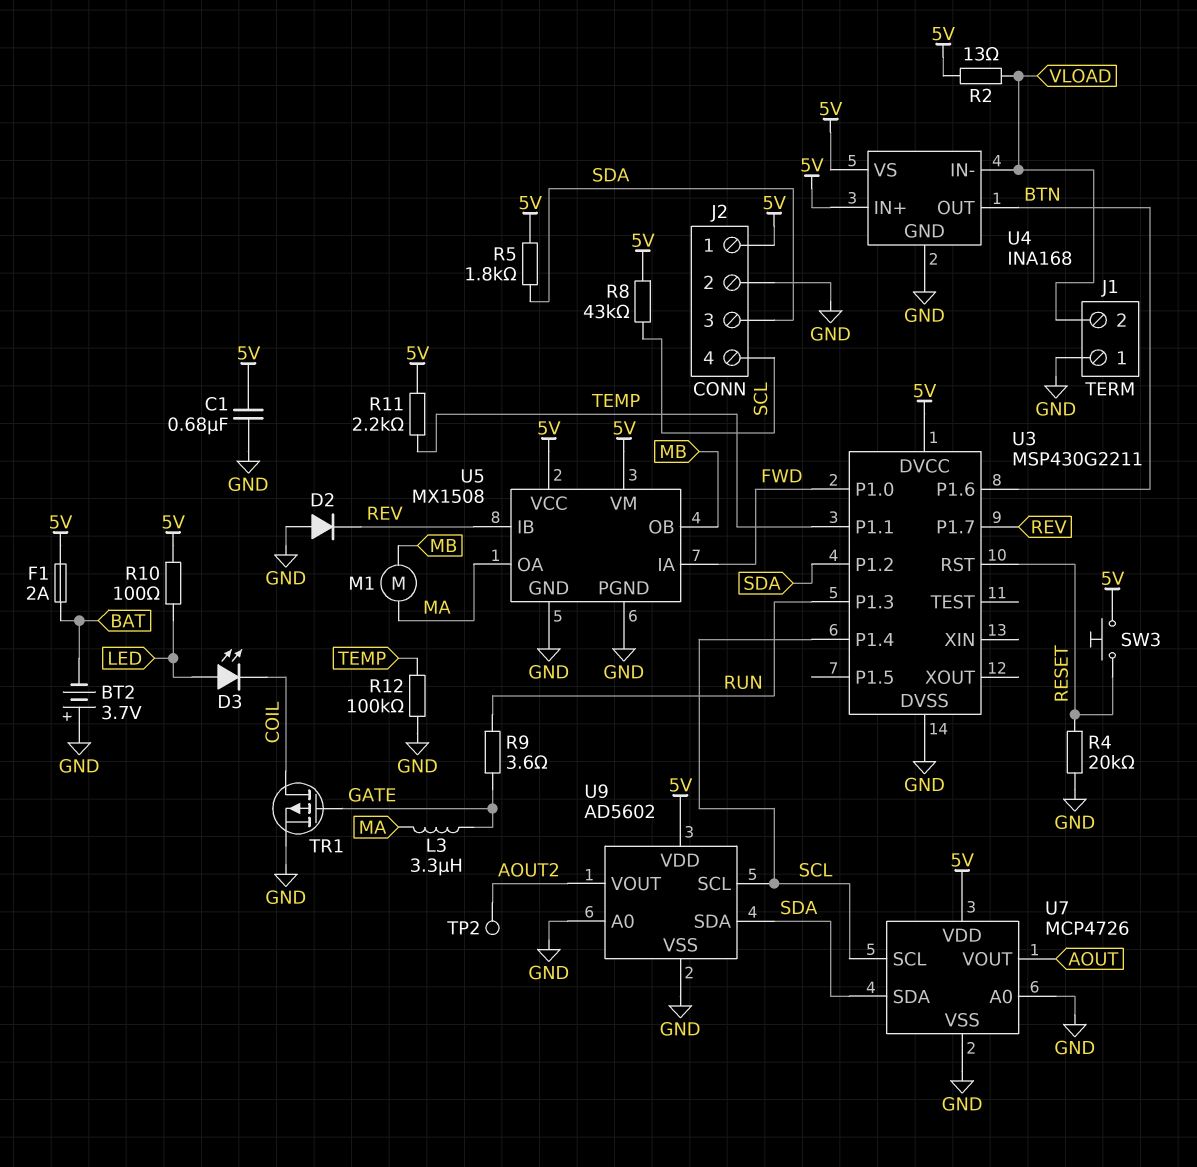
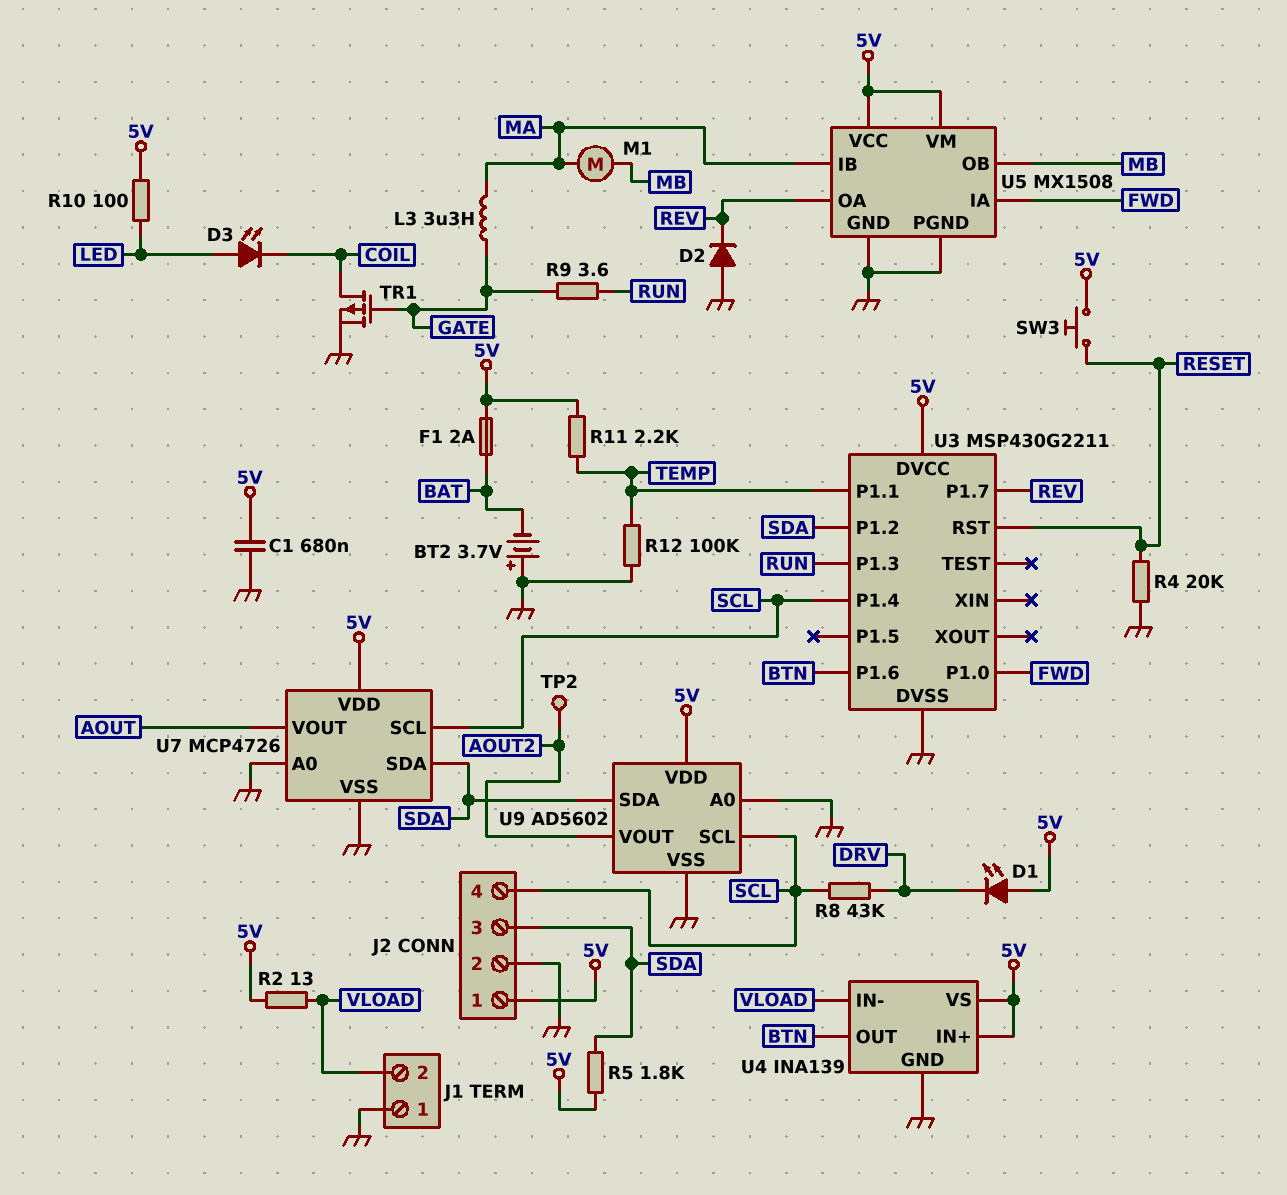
D1: none -> LED (A 5V, K DRV)
R8: 43k (5V, SCL) -> 43k (DRV, SCL)
U4: INA168 -> INA139
U5 pin IB: REV -> MA
U5 pin OA: MA -> REV

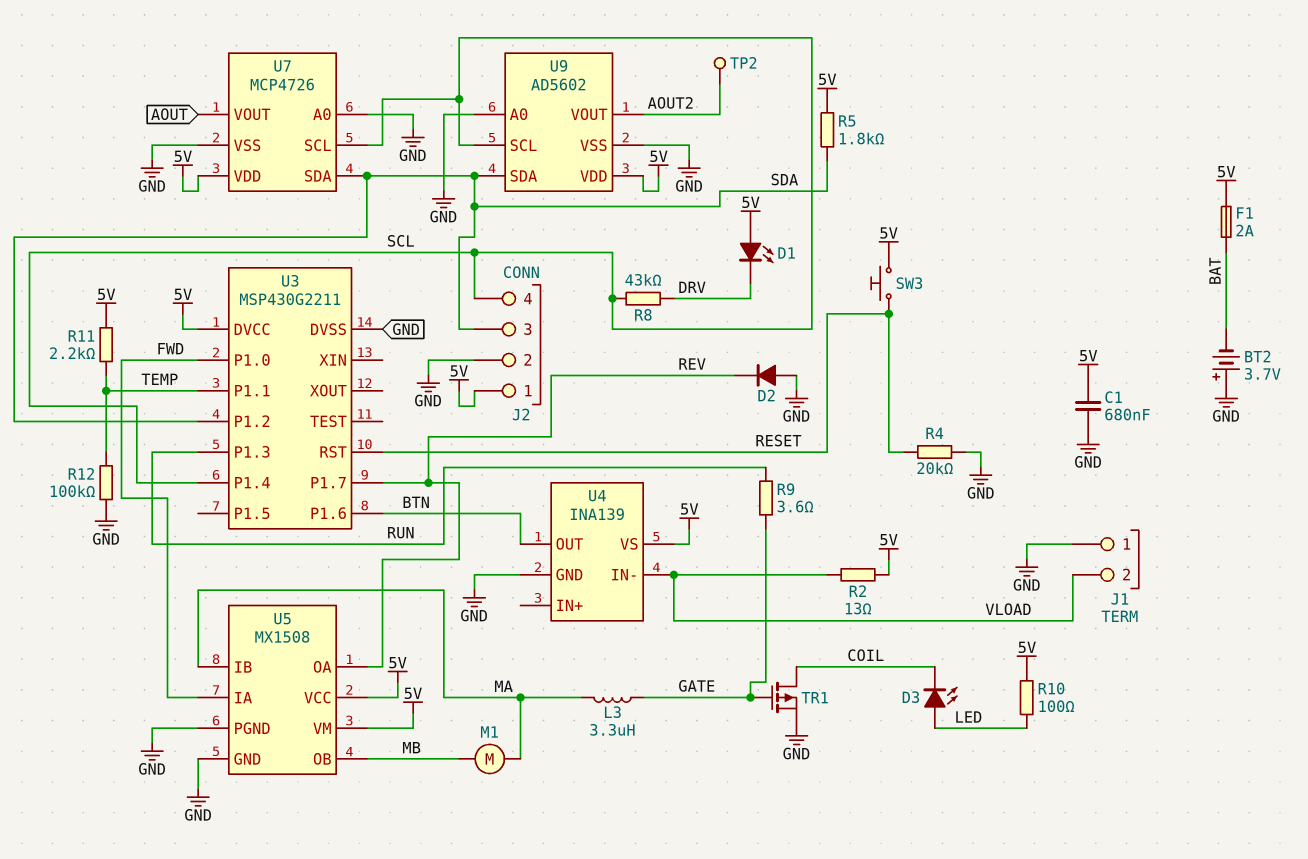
U4 pin IN+: 5V -> none

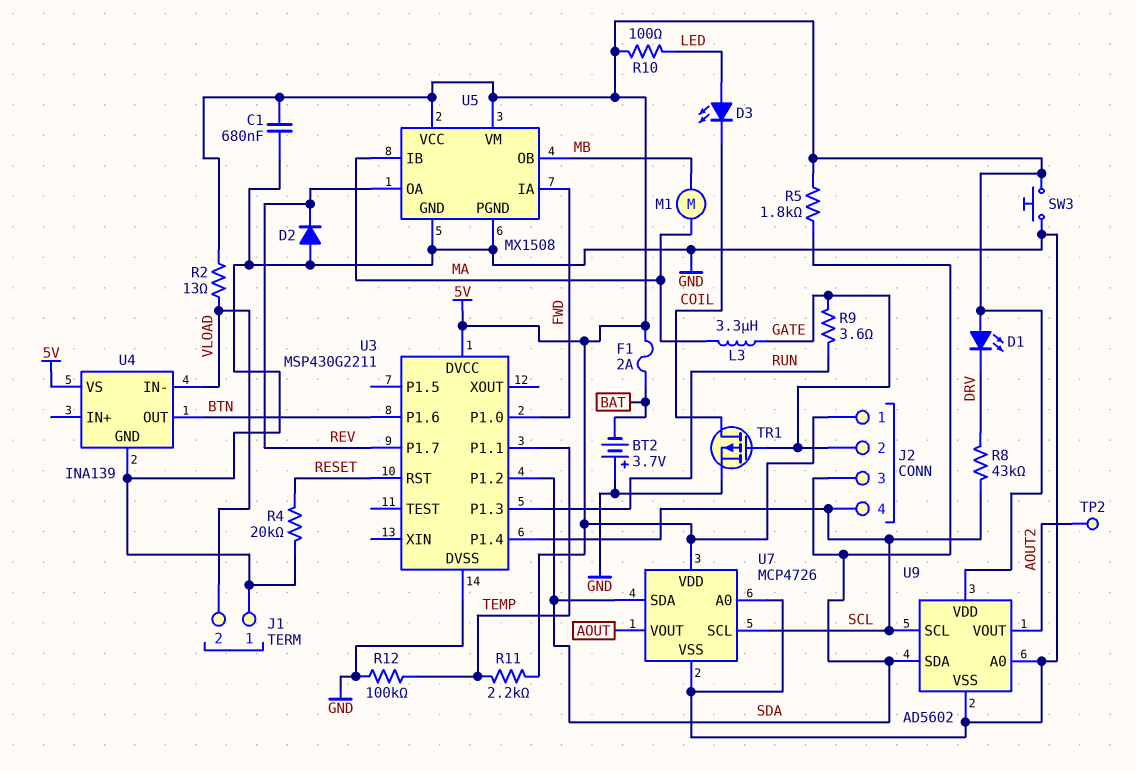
J2 pin 2: GND -> GATE
SW3: button (5V, RESET) -> button (5V, GND)

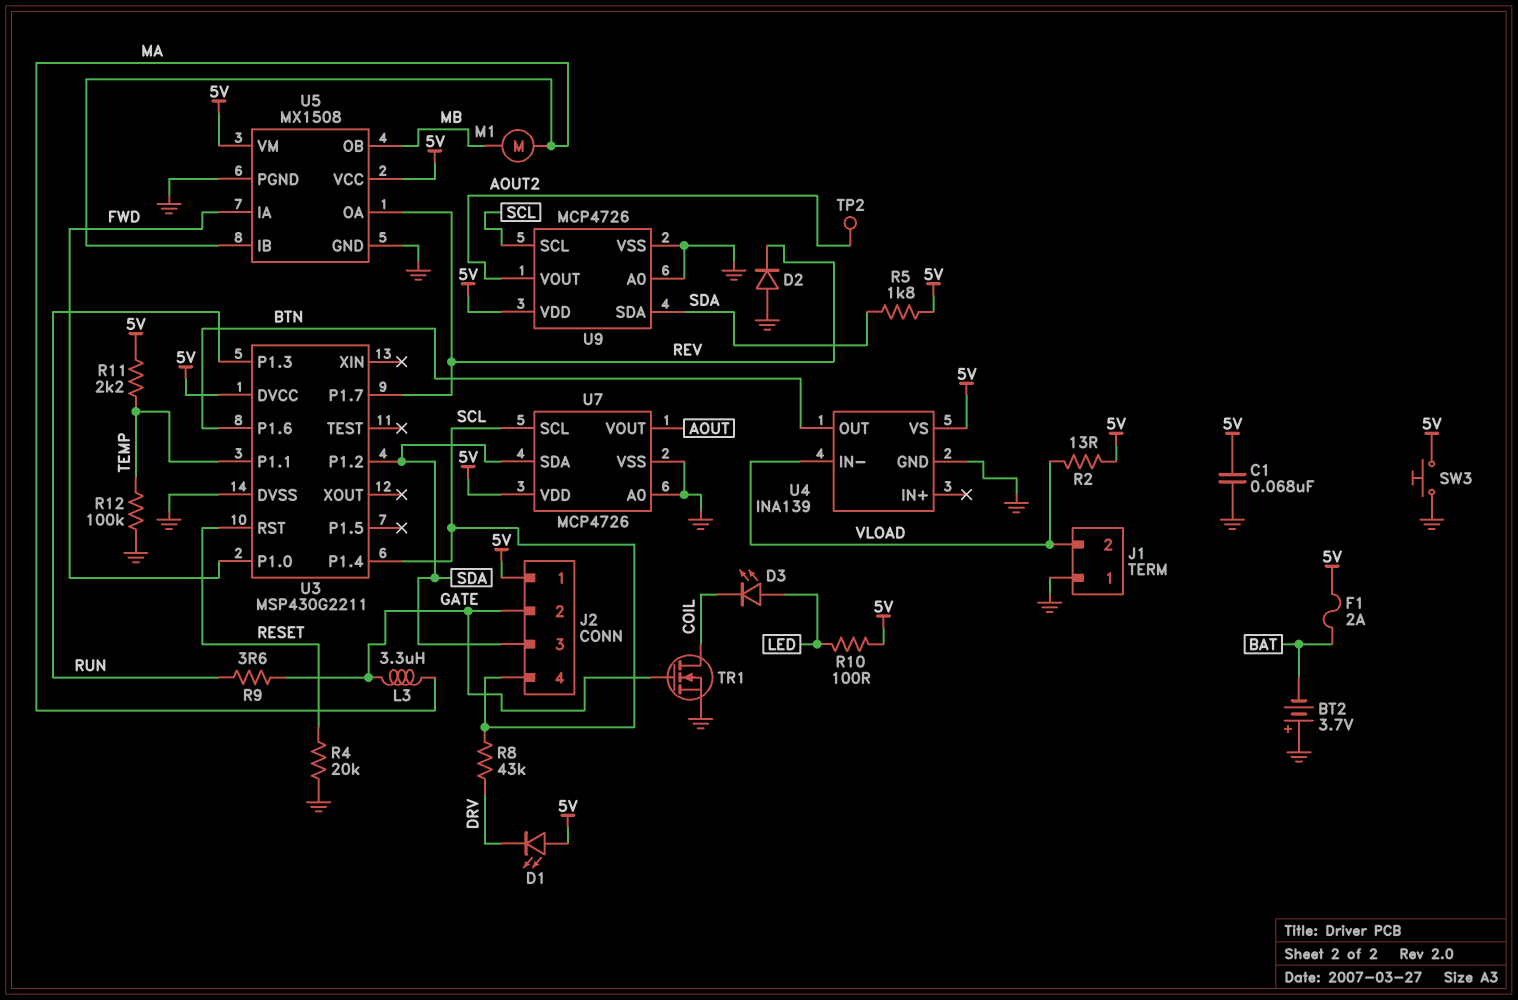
C1: 680nF (5V, GND) -> 68nF (5V, GND)
TR1: PMOS (G GATE, D COIL, S GND) -> NMOS (G GATE, D COIL, S GND)
U9: AD5602 -> MCP4726

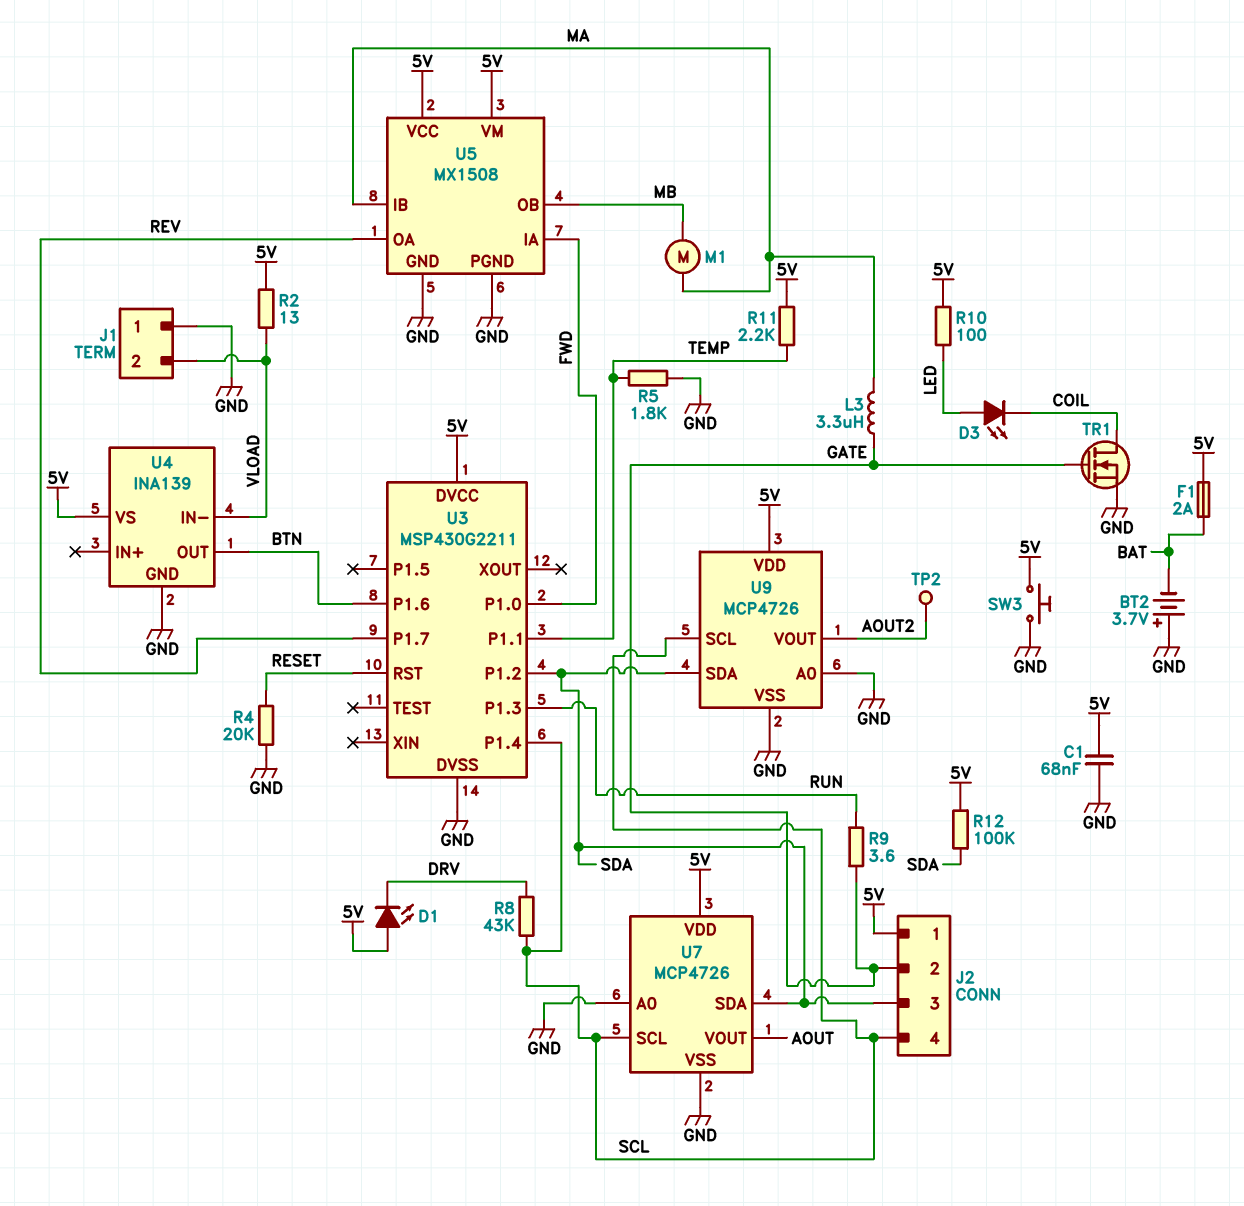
D2: diode (A GND, K REV) -> none
R5: 1.8k (5V, SDA) -> 1.8k (GND, TEMP)
R12: 100k (GND, TEMP) -> 100k (5V, SDA)

